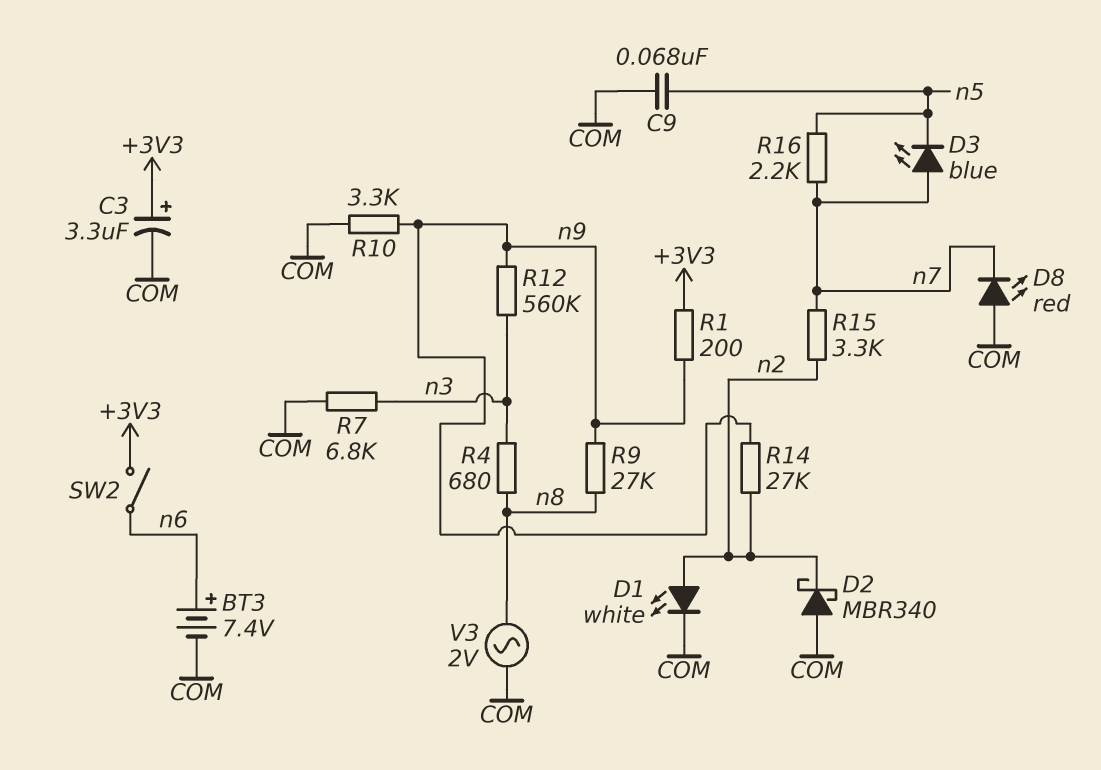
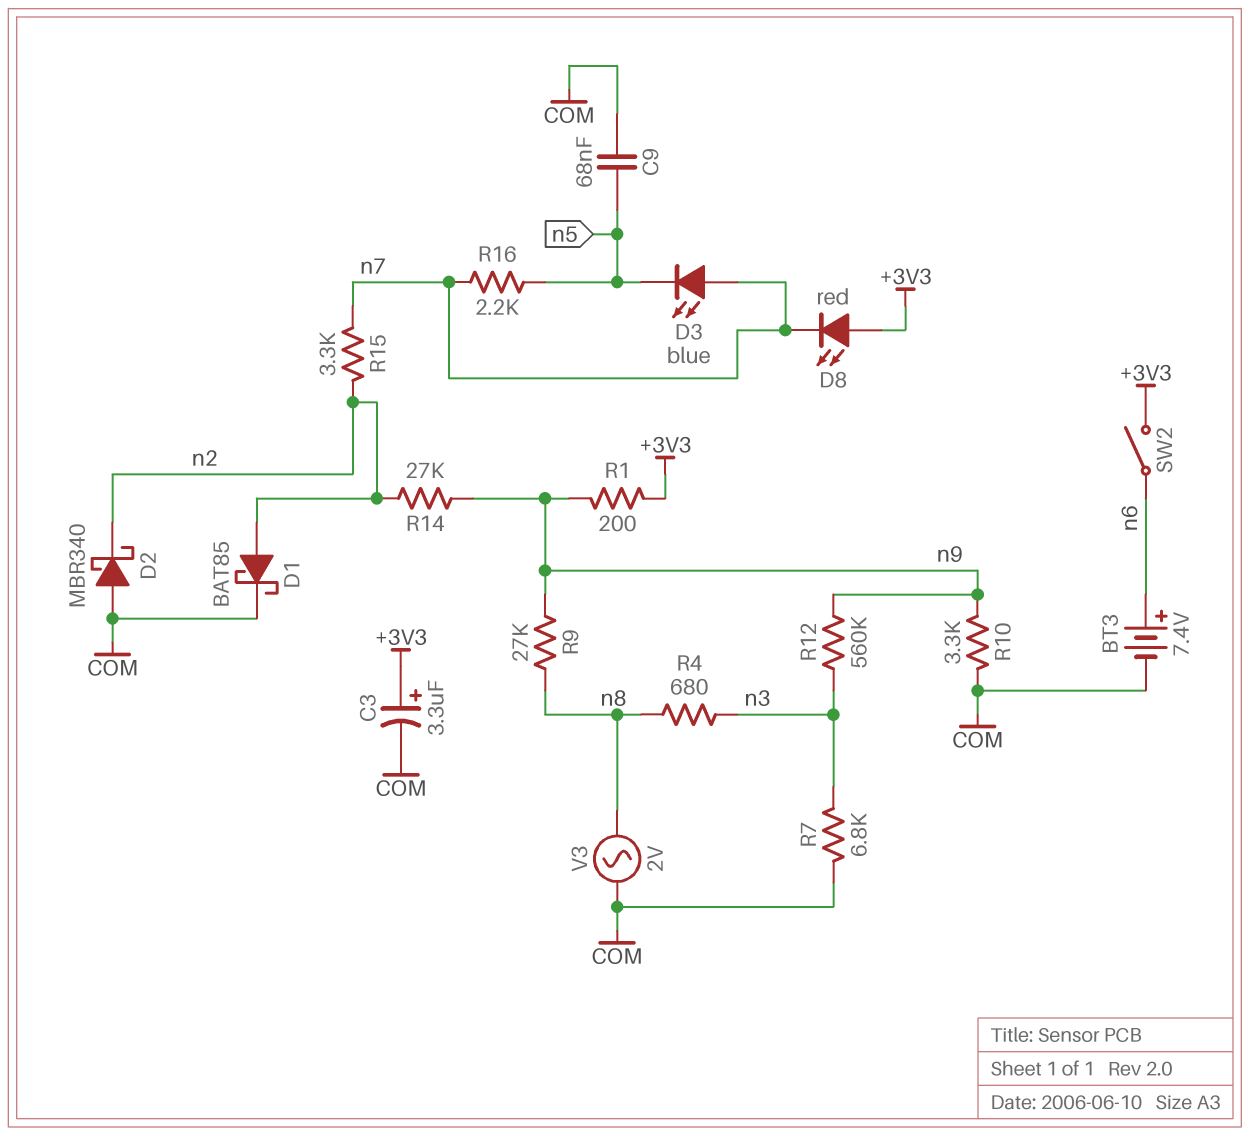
D1: LED white (A n2, K COM) -> schottky BAT85 (A n2, K COM)
D8: LED red (A COM, K n7) -> LED red (A +3V3, K n7)

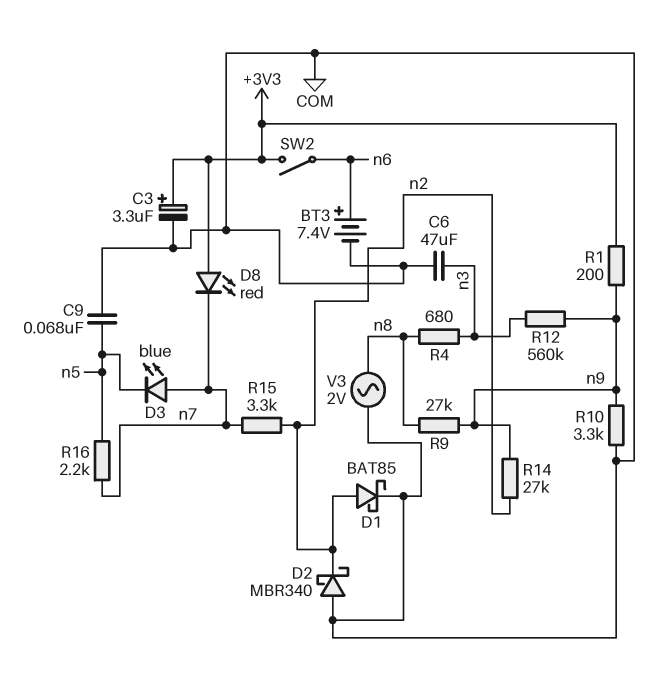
C6: none -> 47uF (COM, n3)
R7: 6.8k (COM, n3) -> none

